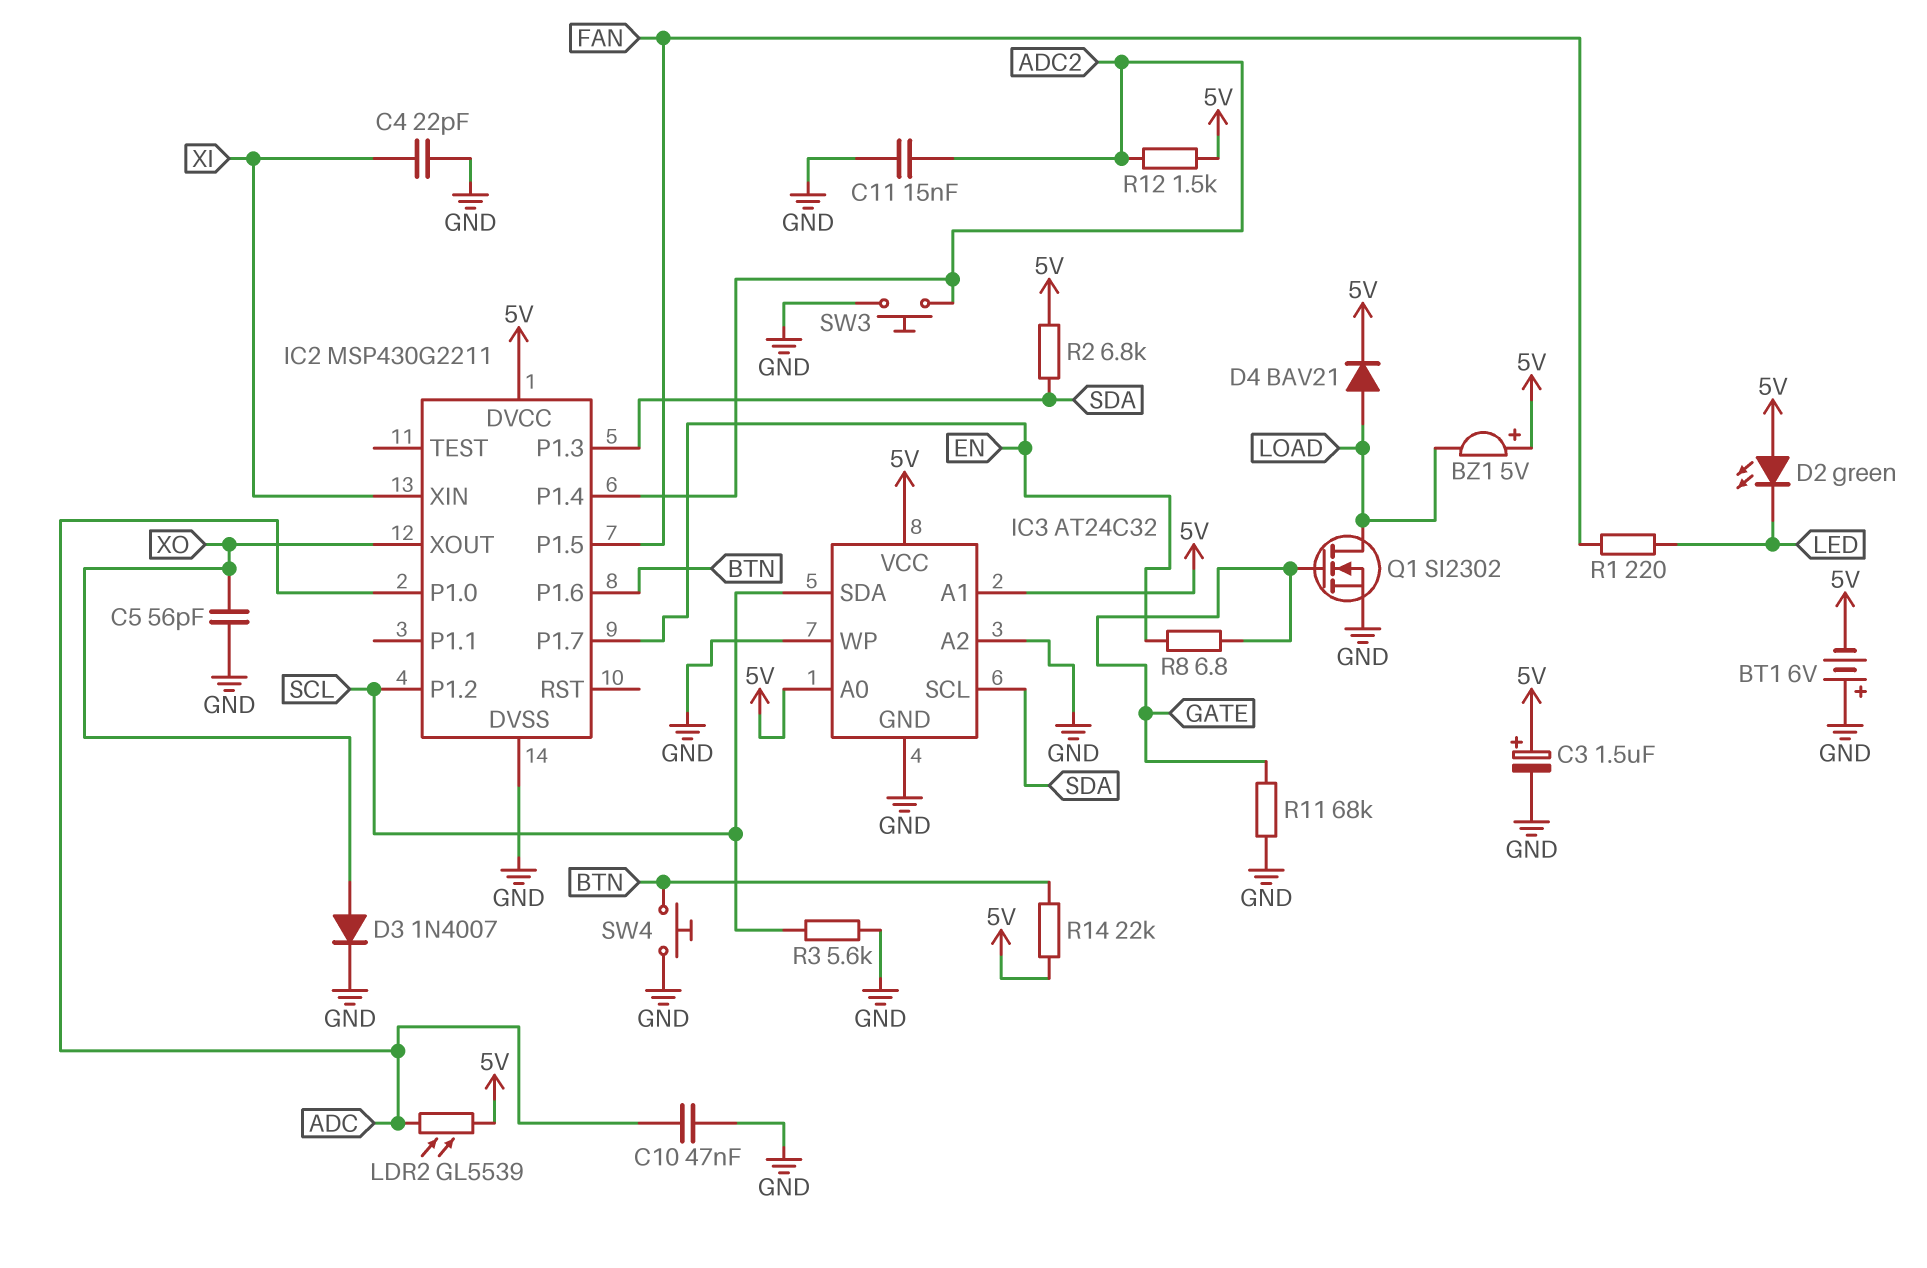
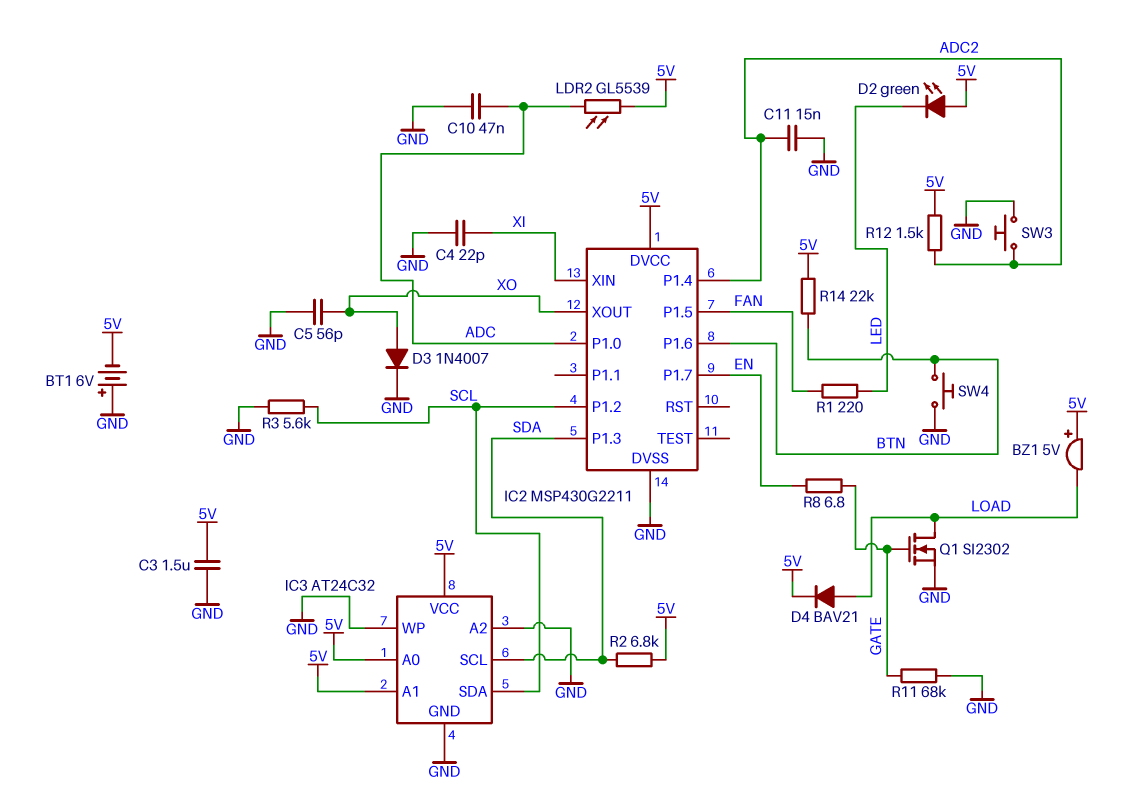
C3: 1.5uF (plus 5V, minus GND) -> 1.5uF (5V, GND)

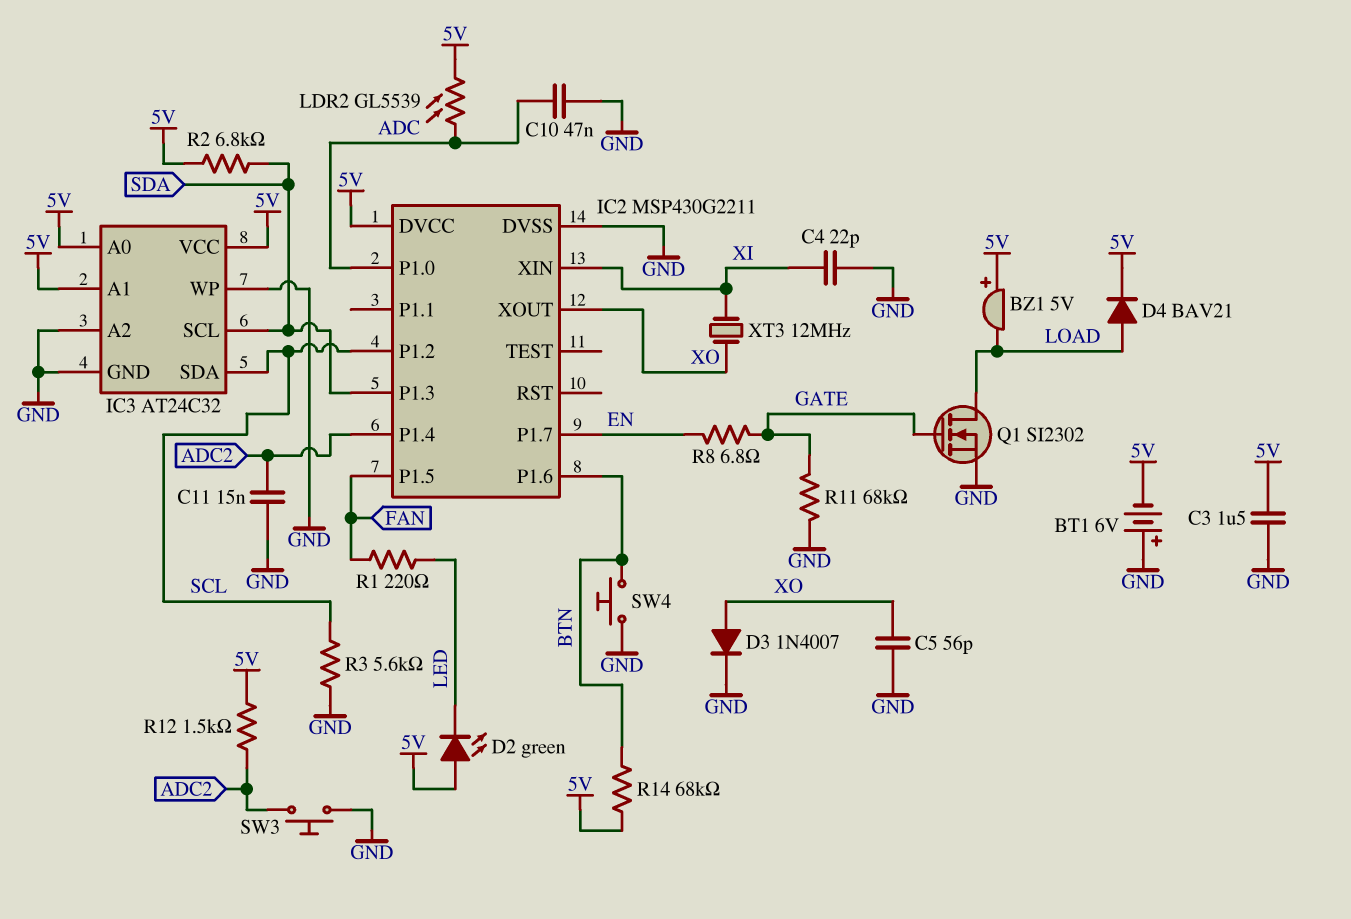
R14: 22k (5V, BTN) -> 68k (5V, BTN)
XT3: none -> 12MHz (XI, XO)

